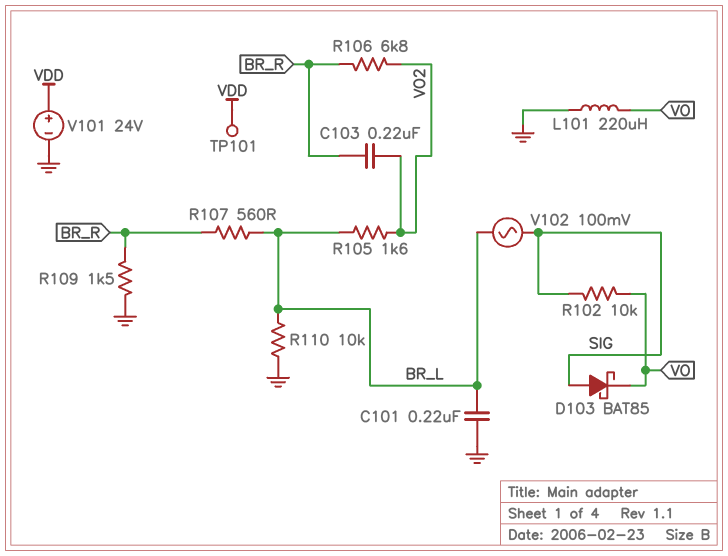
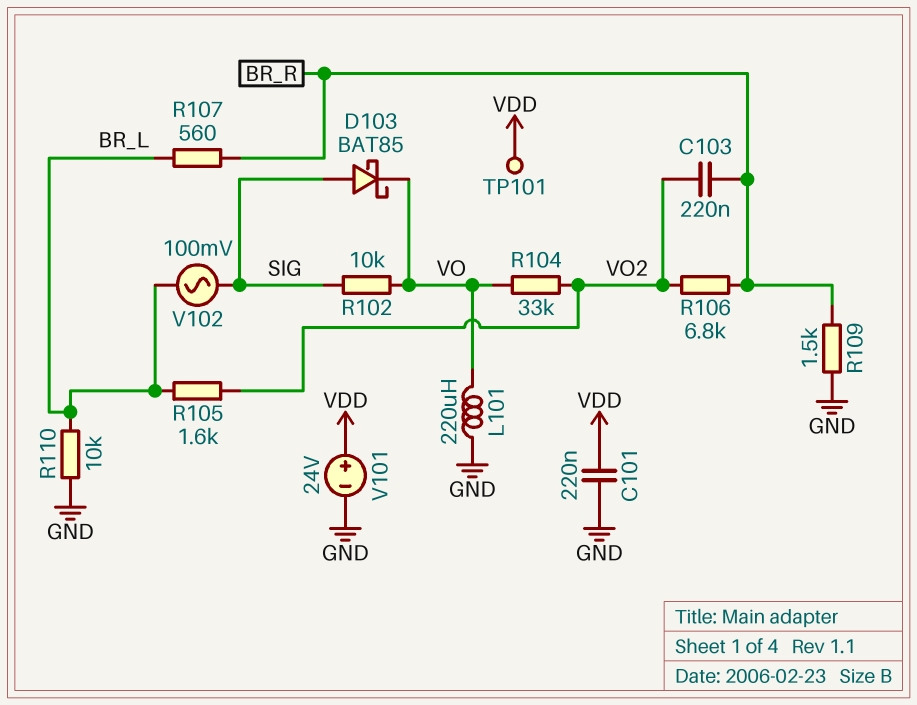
C101: 220nF (BR_L, GND) -> 220nF (GND, VDD)
R104: none -> 33k (VO, VO2)

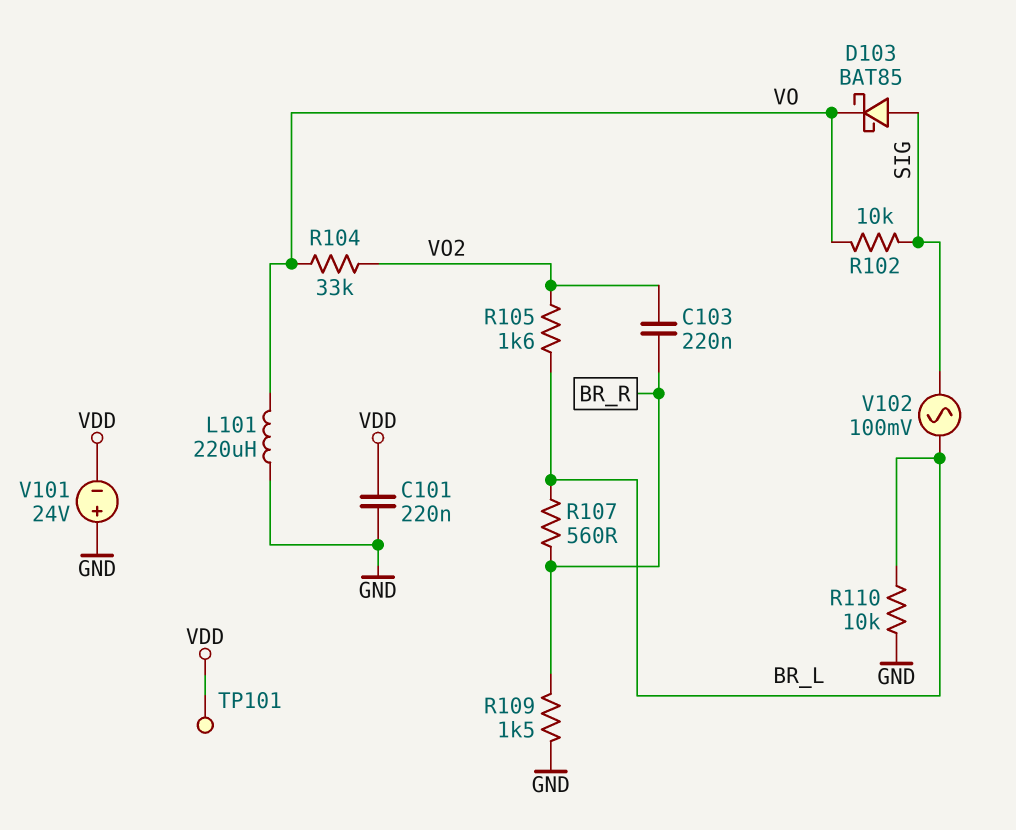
R106: 6.8k (BR_R, VO2) -> none
V101: 24V (plus VDD, minus GND) -> 24V (plus GND, minus VDD)

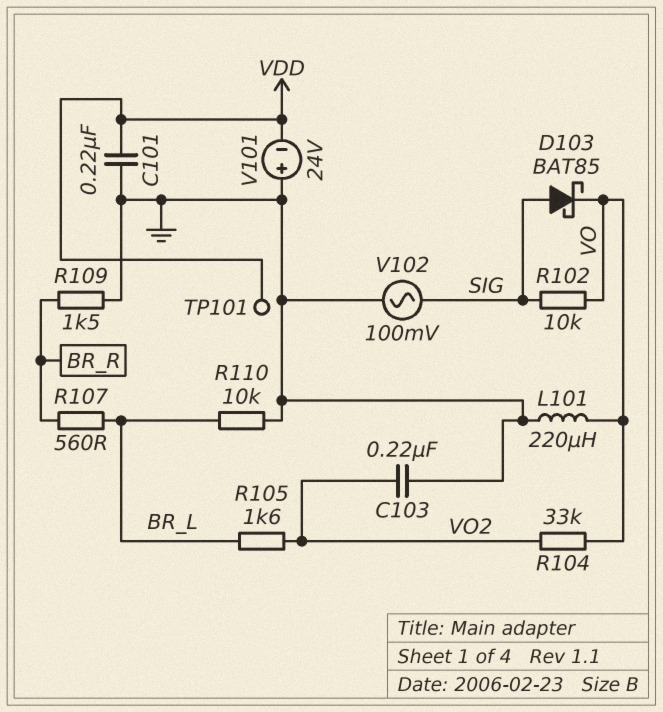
C103: 220nF (BR_R, VO2) -> 220nF (GND, VO2)
V102: AC 100mV (BR_L, SIG) -> AC 100mV (GND, SIG)

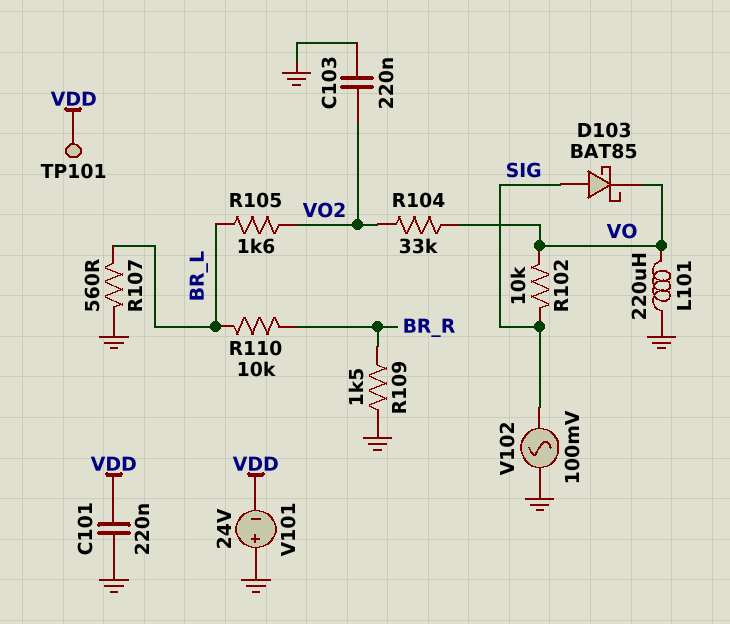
R107: 560 (BR_L, BR_R) -> 560 (BR_L, GND)
R110: 10k (BR_L, GND) -> 10k (BR_L, BR_R)

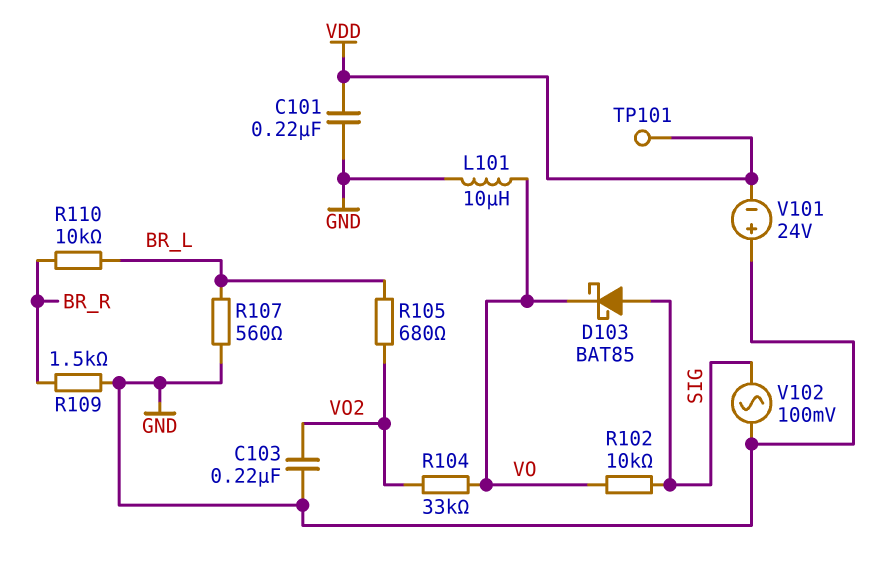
L101: 220uH (GND, VO) -> 10uH (GND, VO)
R105: 1.6k (BR_L, VO2) -> 680 (BR_L, VO2)

